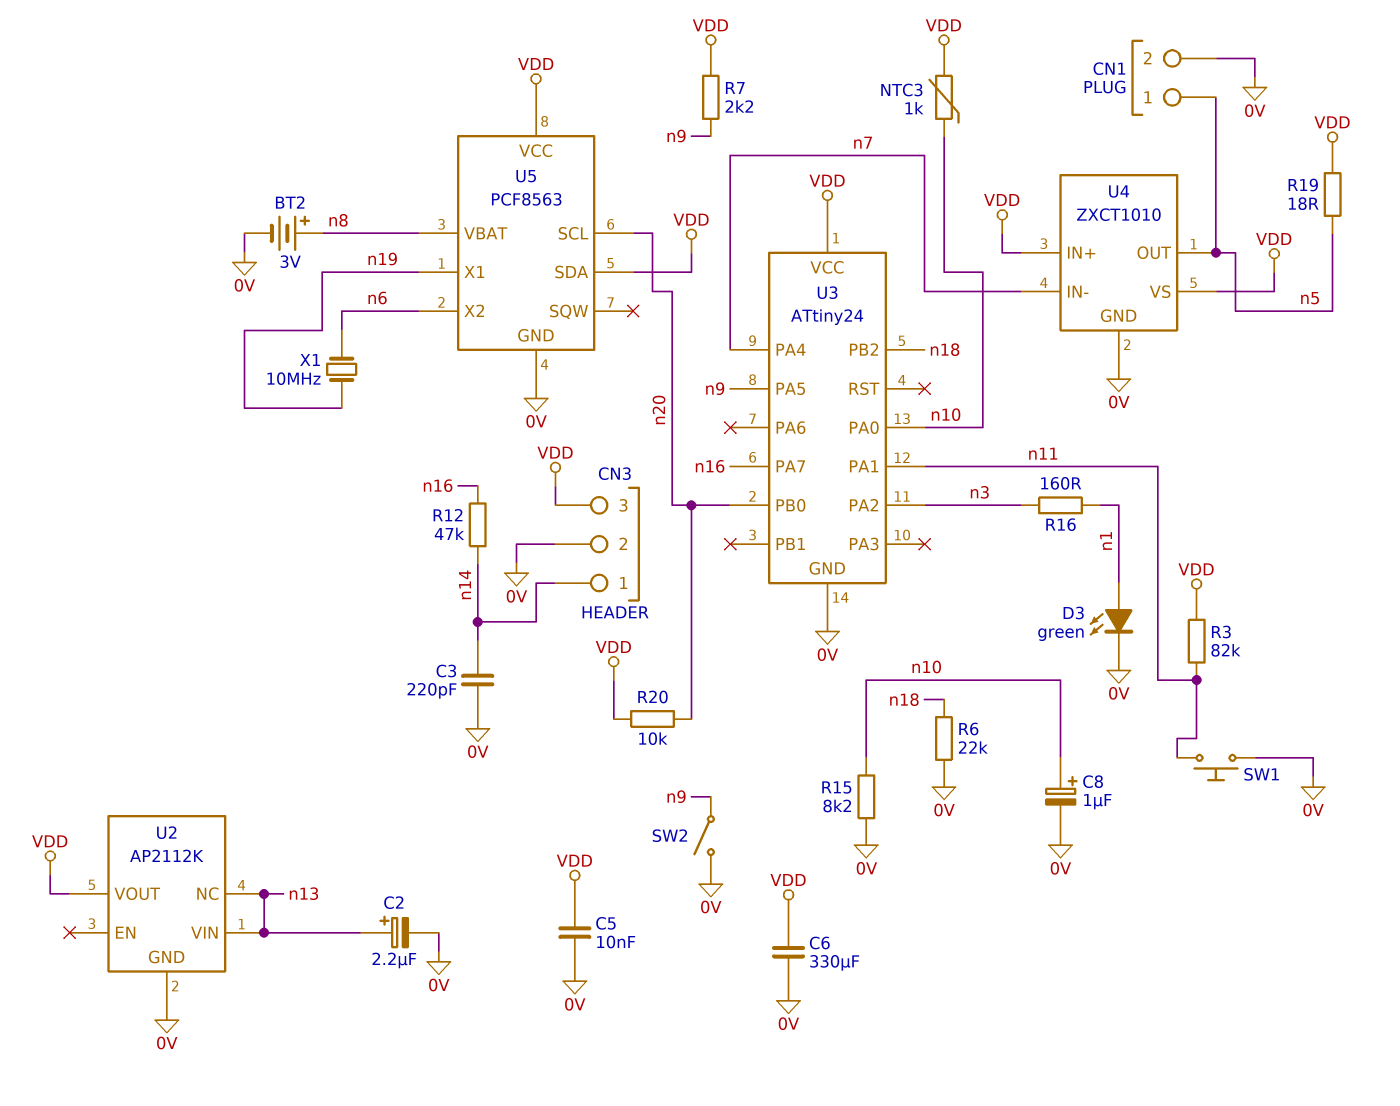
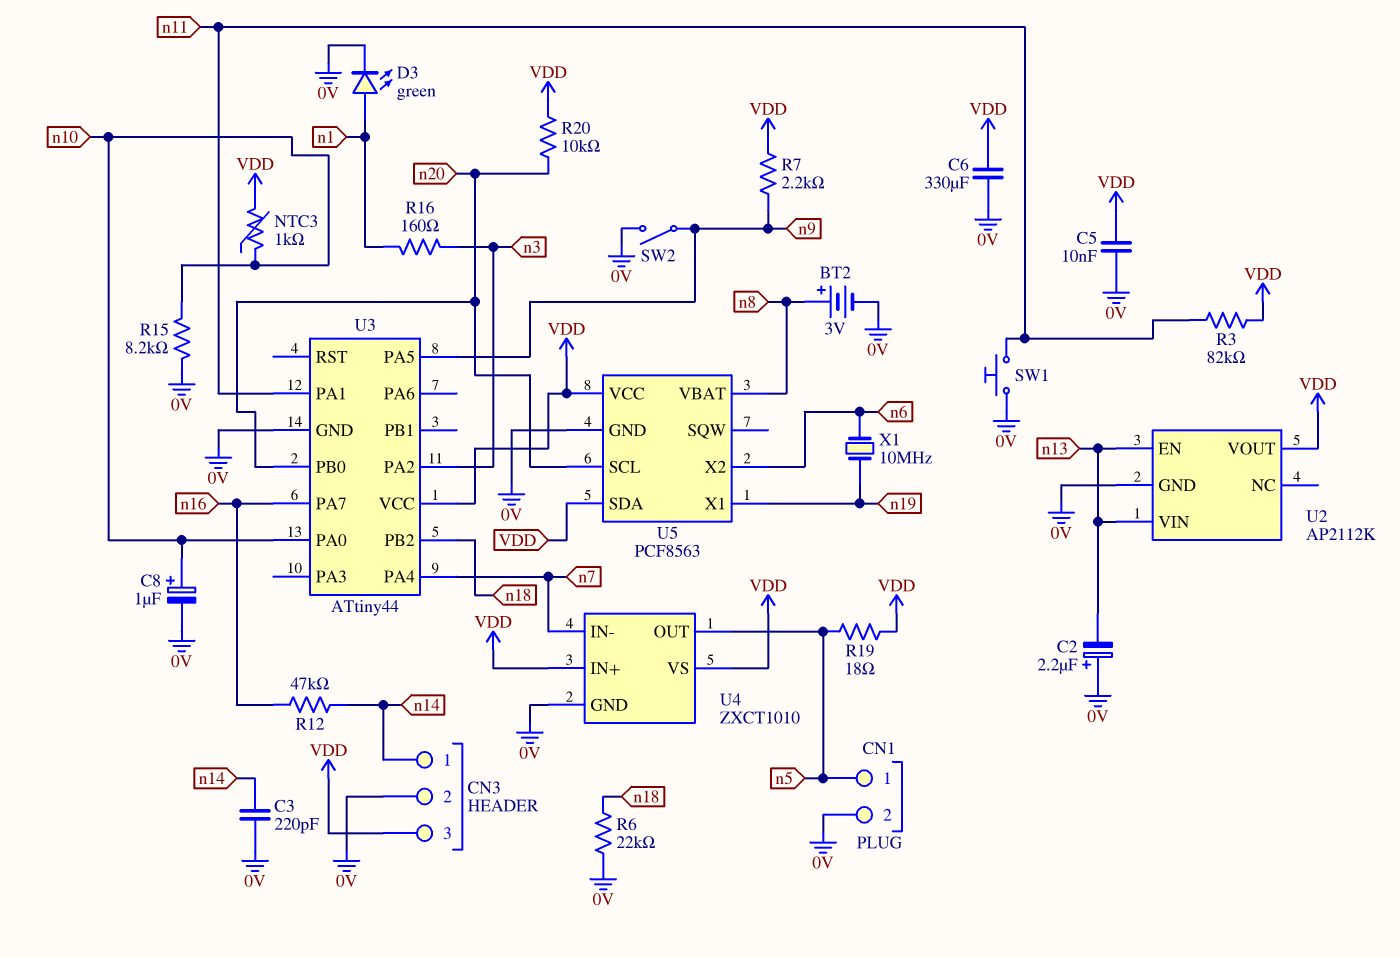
C2: 2.2uF (plus n13, minus 0V) -> 2.2uF (plus 0V, minus n13)
U2 pin EN: none -> n13
U2 pin NC: n13 -> none
U3: ATtiny24 -> ATtiny44

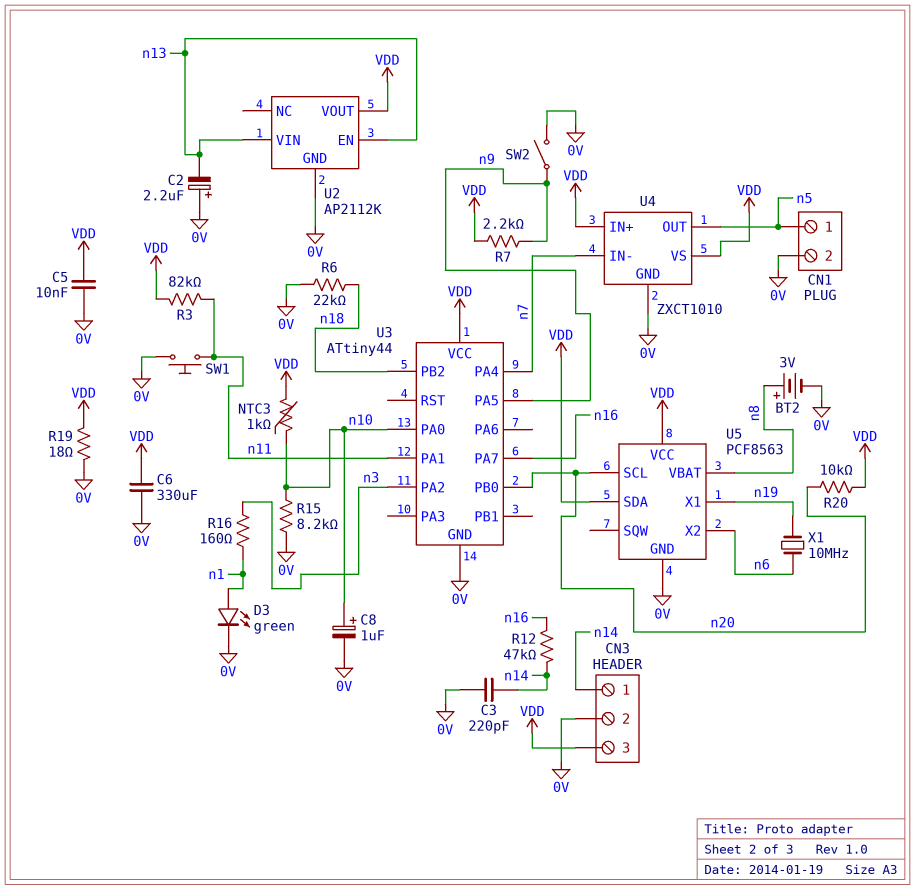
R19: 18 (VDD, n5) -> 18 (0V, VDD)

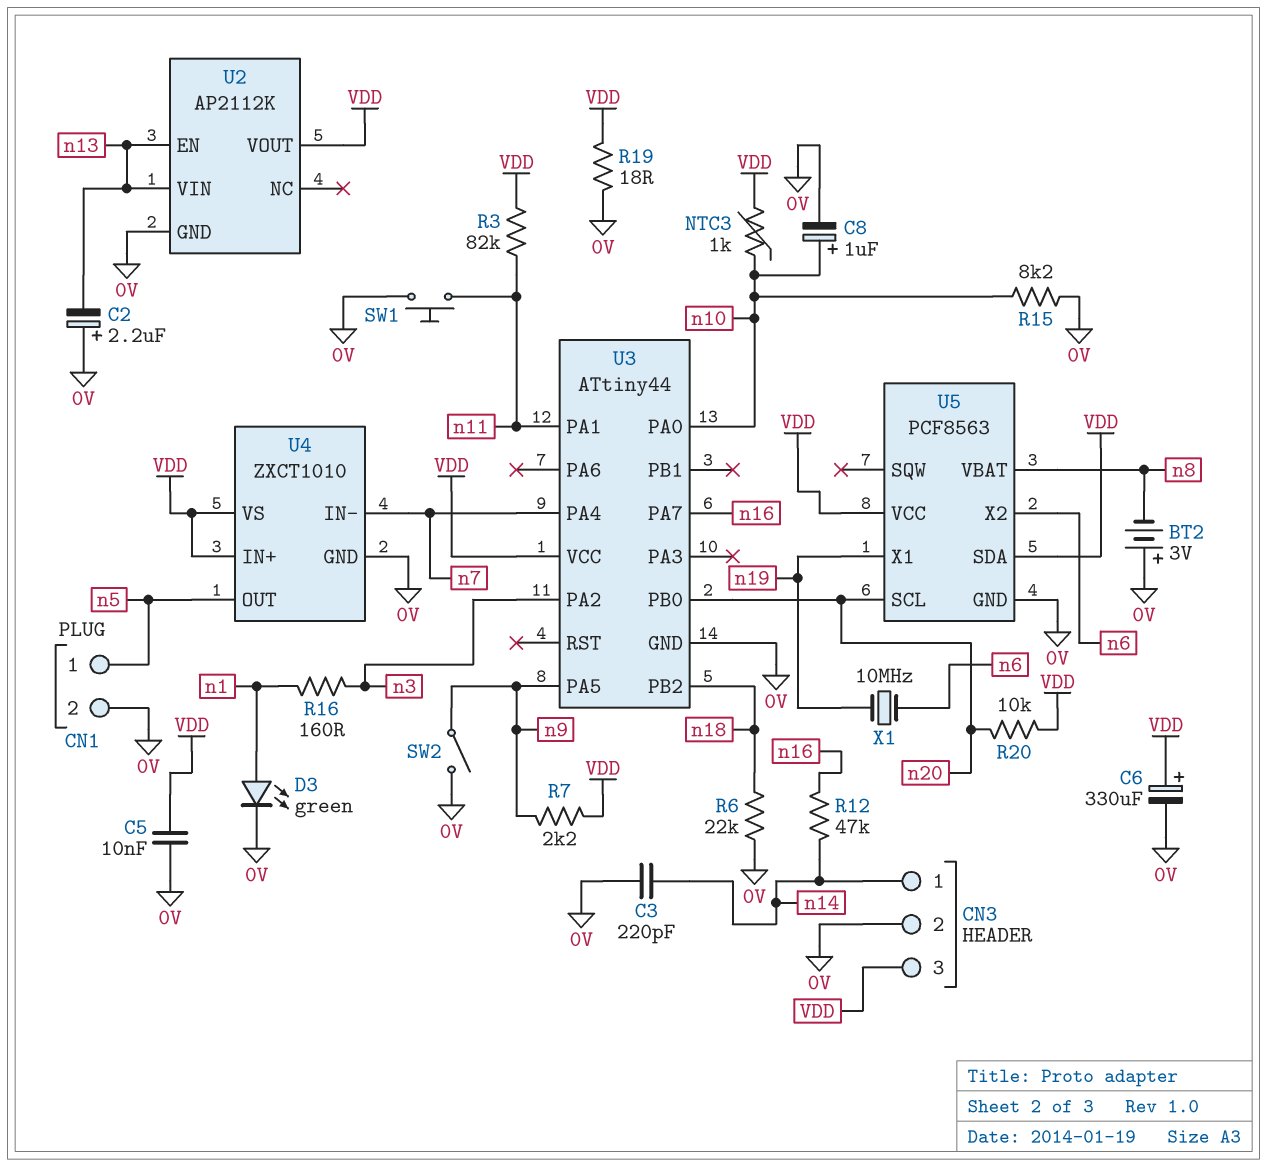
BT2: 3V (plus n8, minus 0V) -> 3V (plus 0V, minus n8)
C6: 330uF (0V, VDD) -> 330uF (plus VDD, minus 0V)

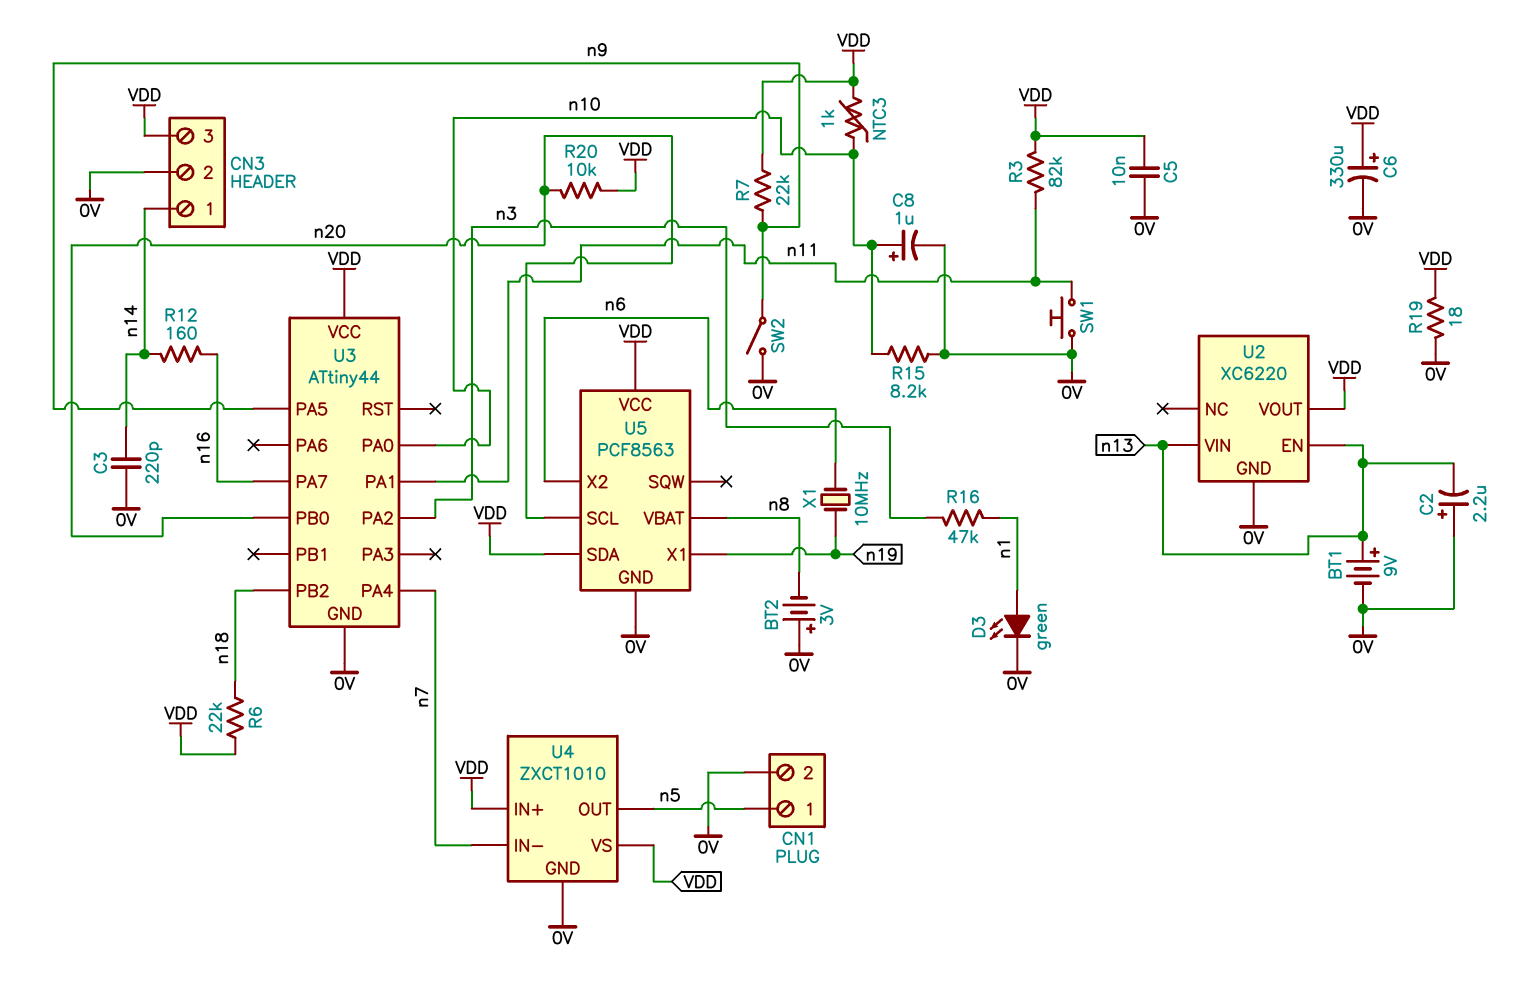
BT1: none -> 9V (plus n13, minus 0V)
R6: 22k (0V, n18) -> 22k (VDD, n18)
R7: 2.2k (VDD, n9) -> 22k (VDD, n9)
R12: 47k (n14, n16) -> 160 (n14, n16)
R16: 160 (n1, n3) -> 47k (n1, n3)
U2: AP2112K -> XC6220

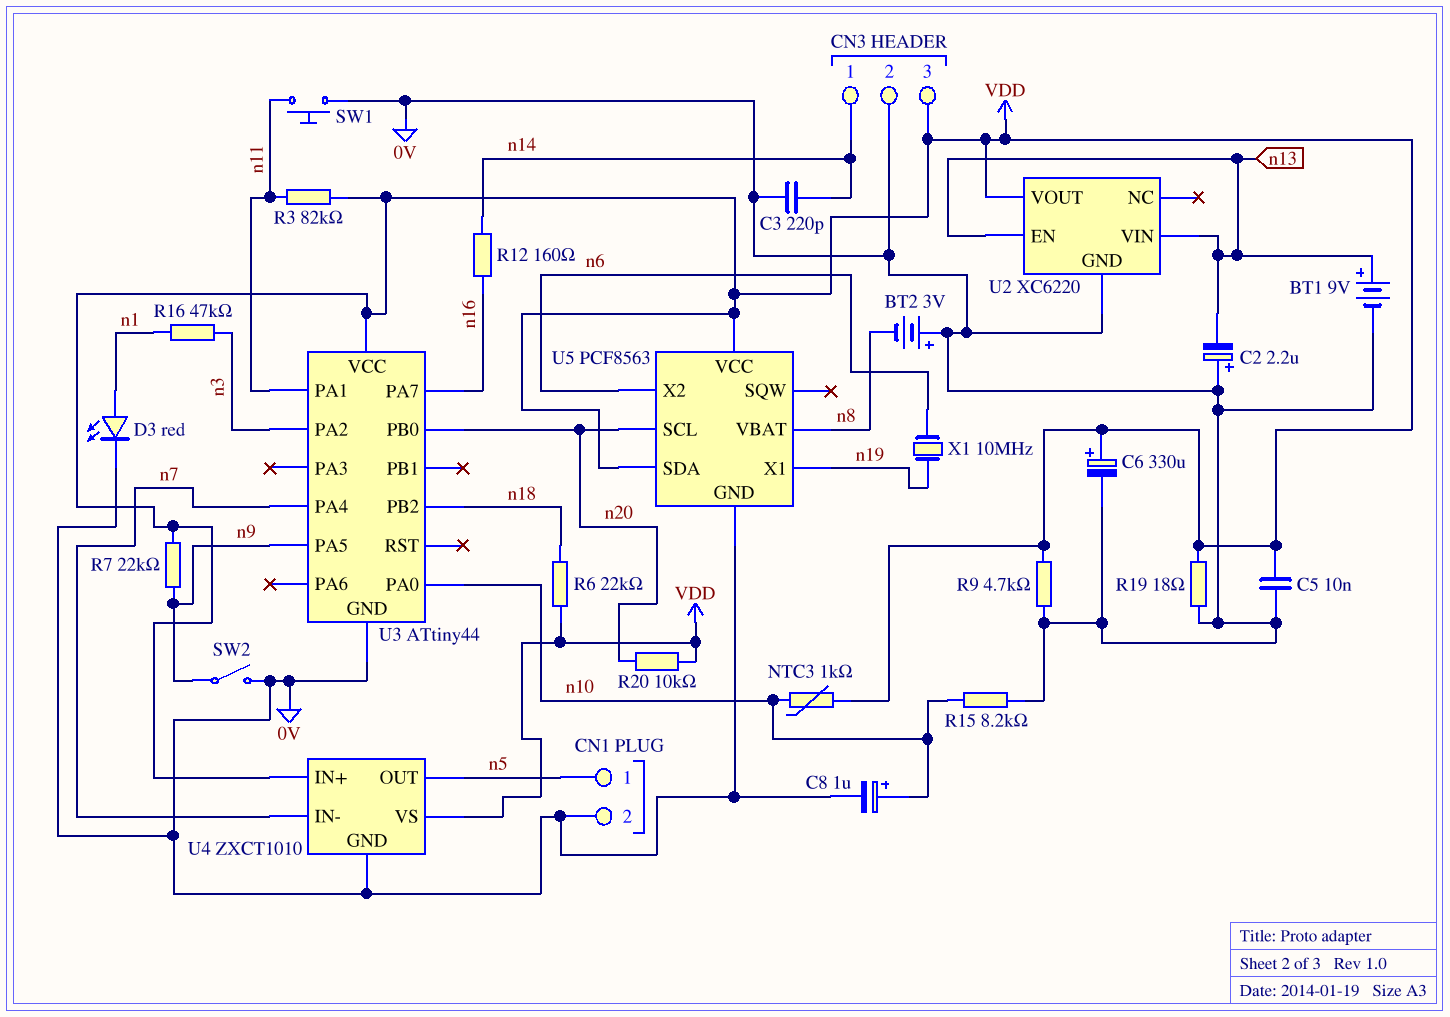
D3: LED green (A n1, K 0V) -> LED red (A n1, K 0V)
R9: none -> 4.7k (0V, VDD)

